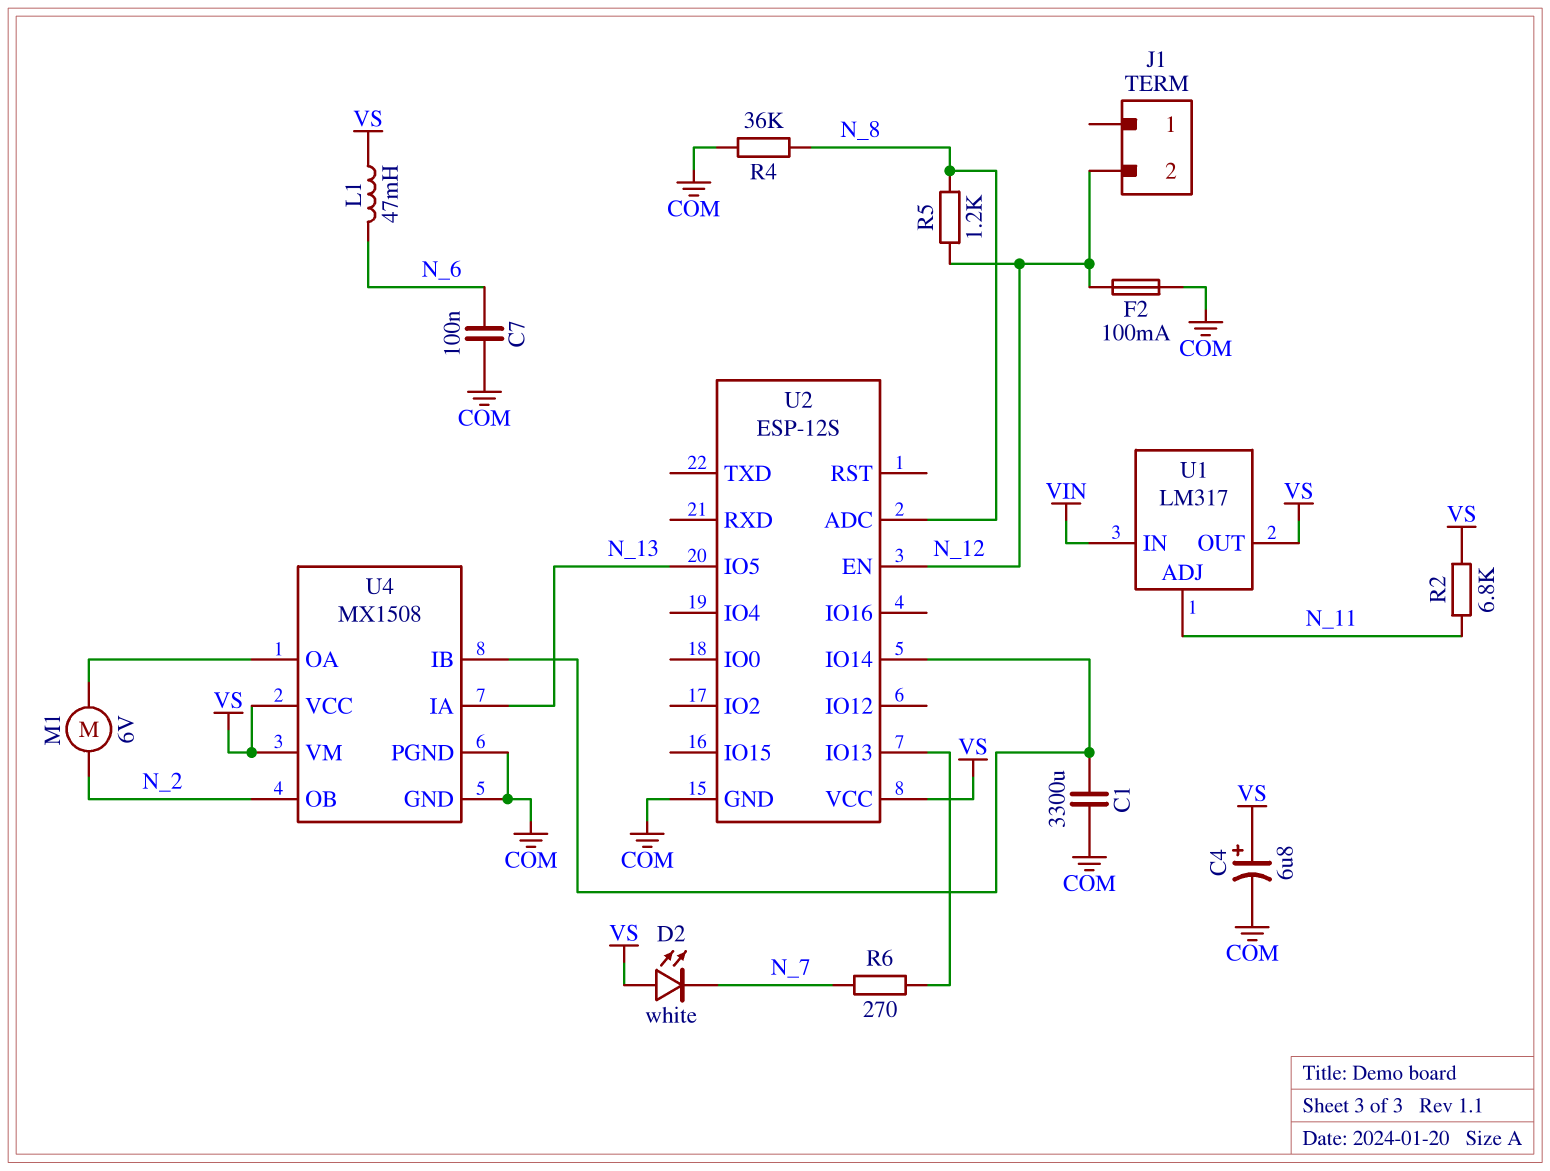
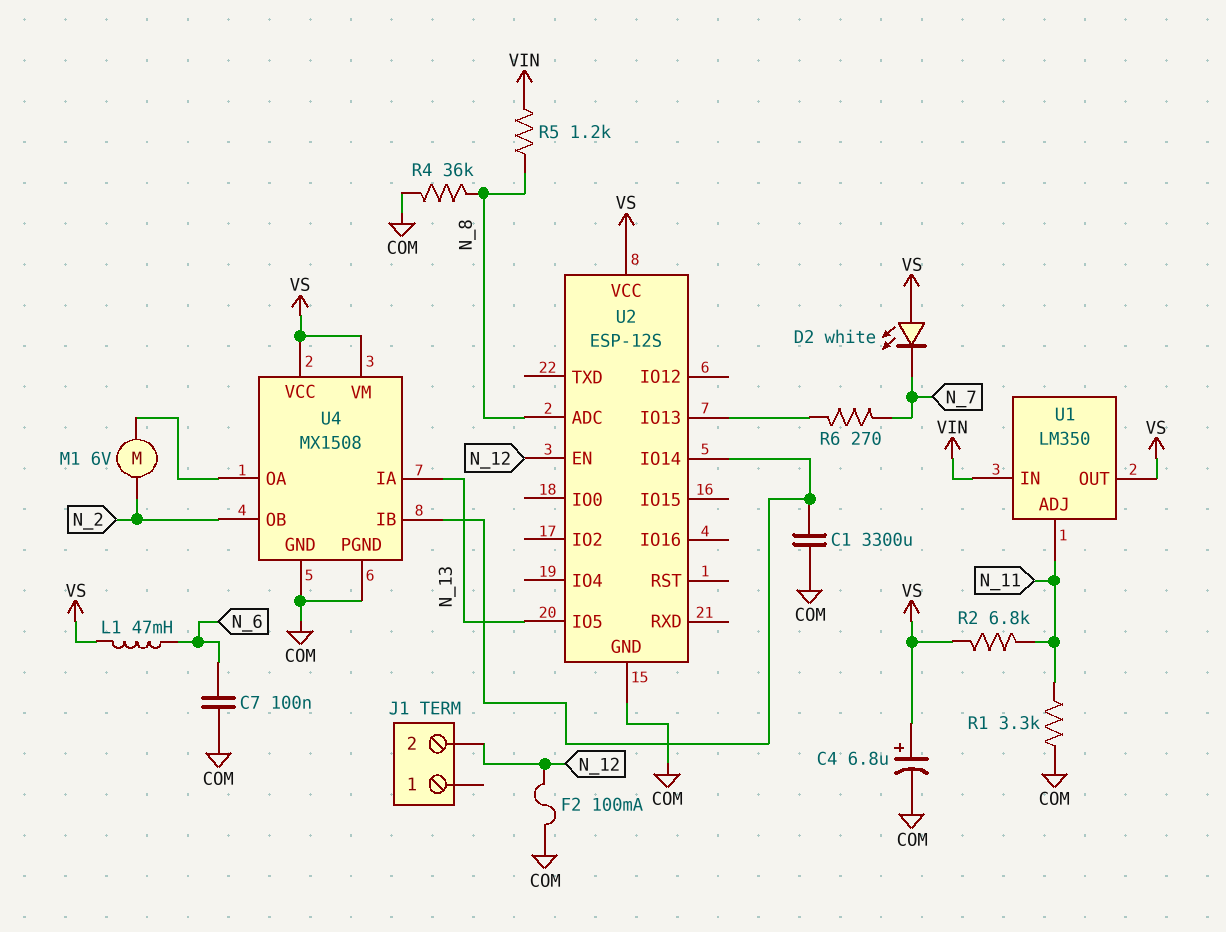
R1: none -> 3.3k (COM, N_11)
R5: 1.2k (N_8, N_12) -> 1.2k (N_8, VIN)
U1: LM317 -> LM350

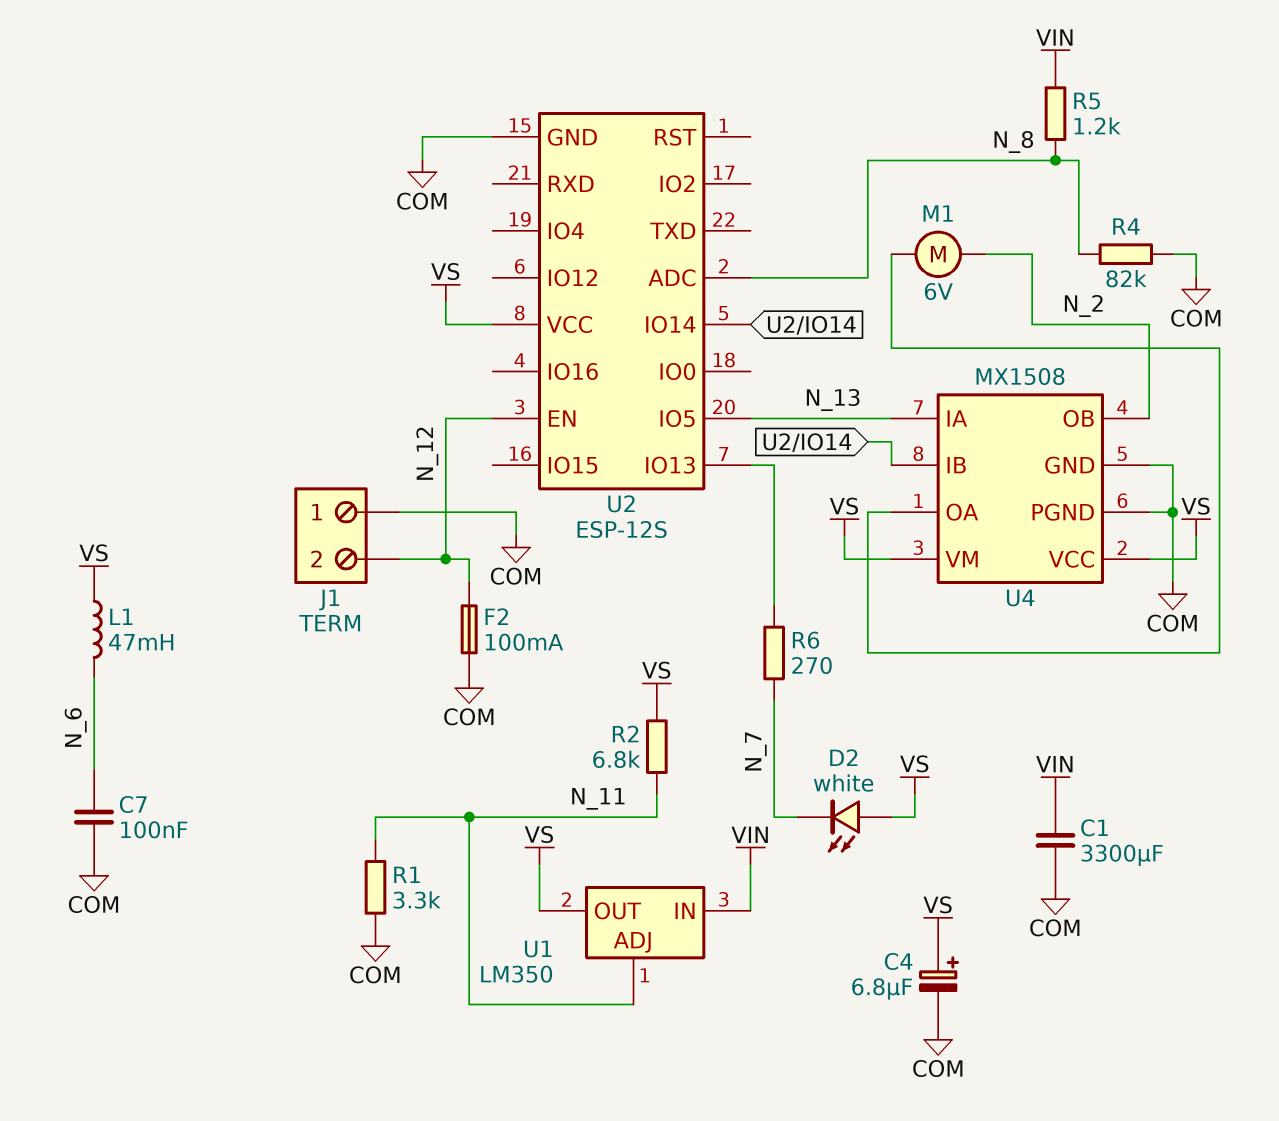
C1: 3300uF (COM, U2/IO14) -> 3300uF (COM, VIN)
J1 pin 1: none -> COM
R4: 36k (COM, N_8) -> 82k (COM, N_8)

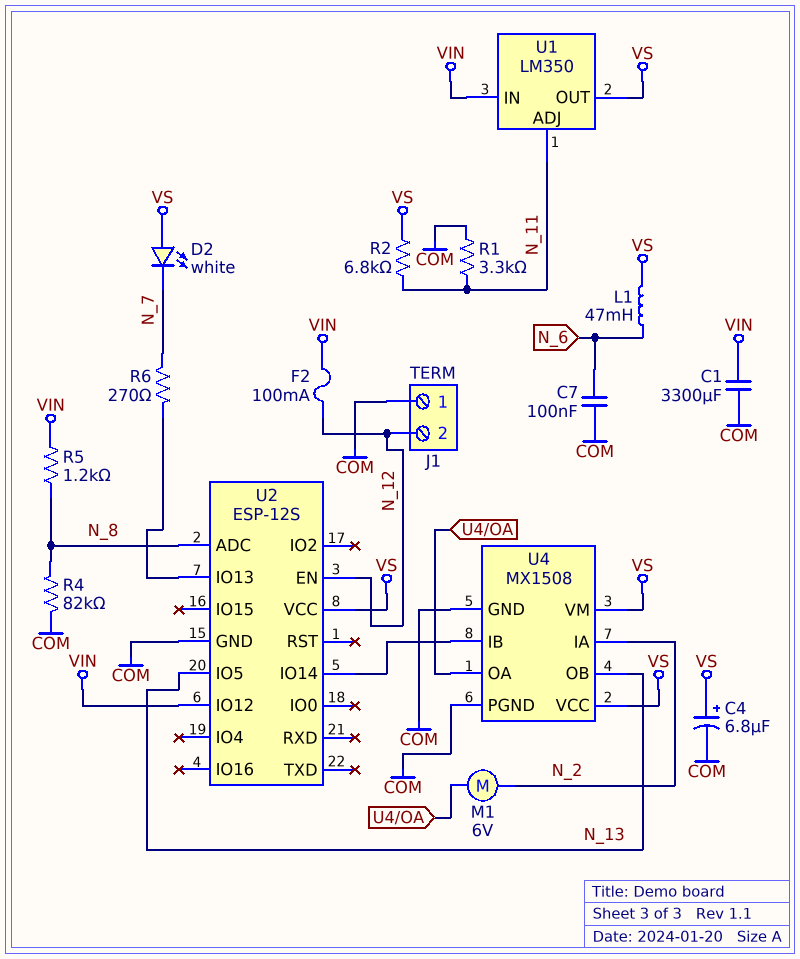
F2: 100mA (COM, N_12) -> 100mA (N_12, VIN)
U2 pin IO12: none -> VIN
U4 pin IA: N_13 -> N_2
U4 pin OB: N_2 -> N_13

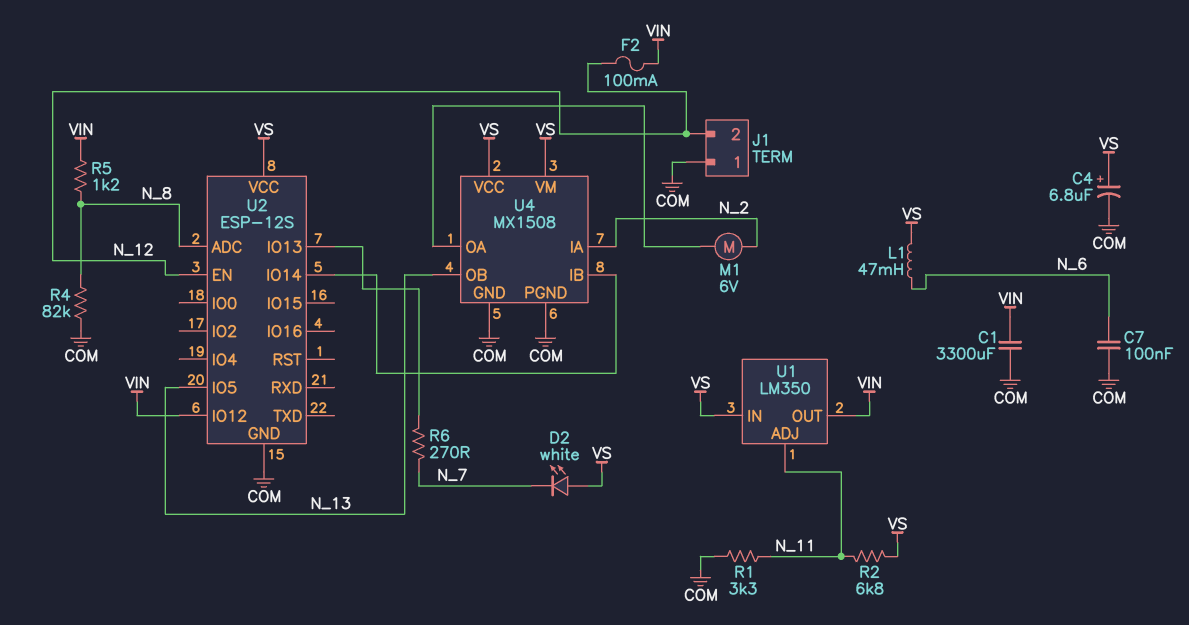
U1 pin IN: VIN -> VS
U1 pin OUT: VS -> VIN

